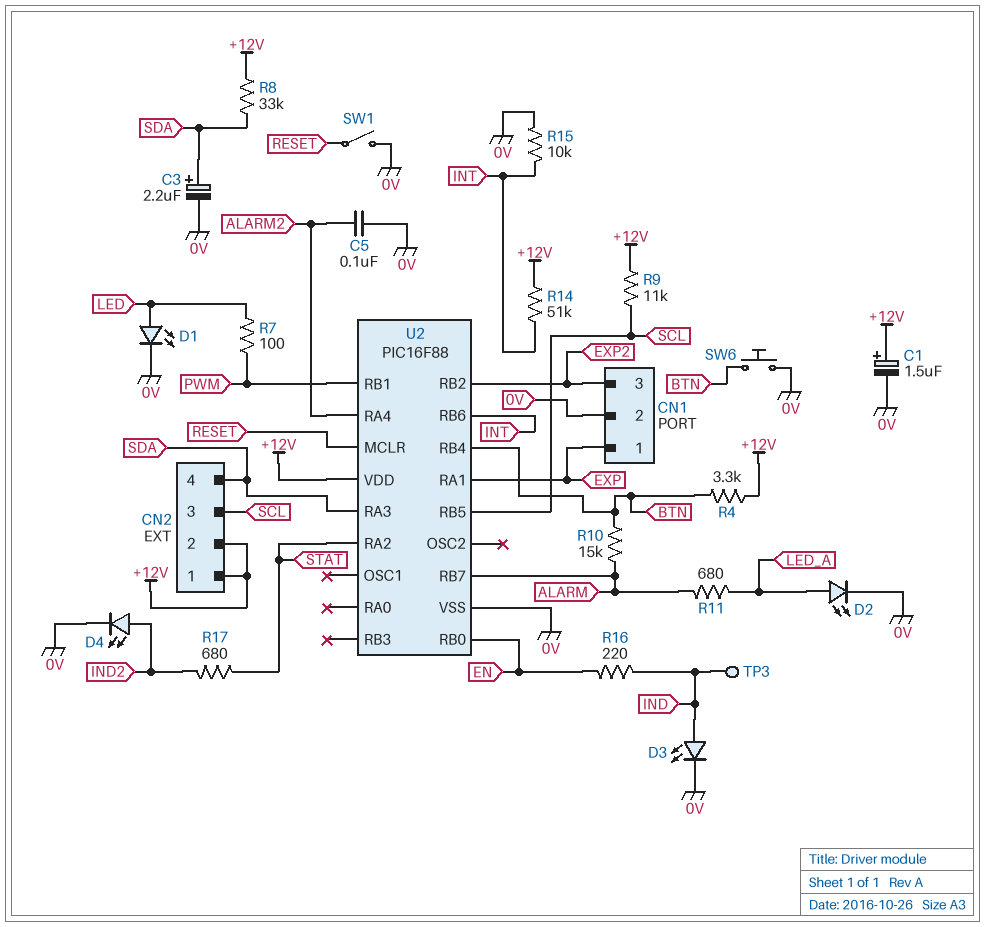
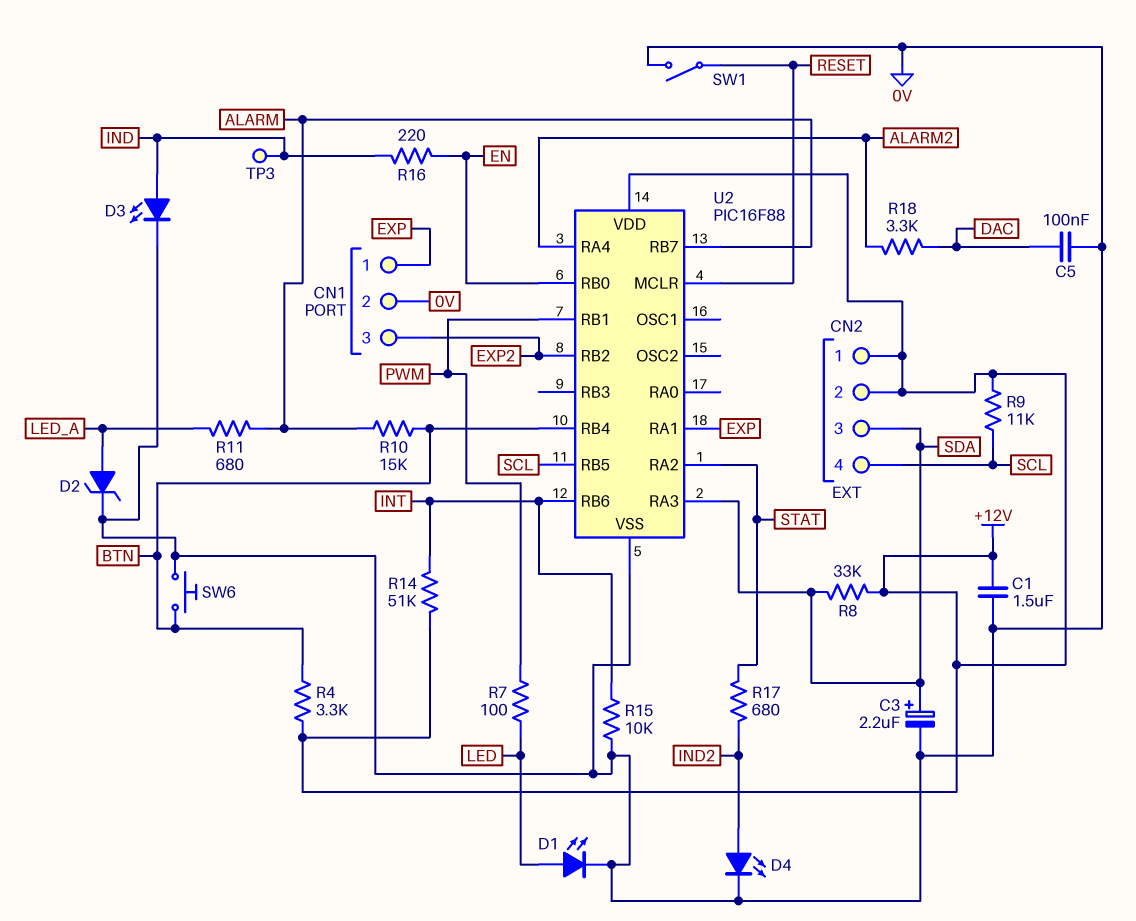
C1: 1.5uF (plus +12V, minus 0V) -> 1.5uF (+12V, 0V)
C5: 100nF (0V, ALARM2) -> 100nF (0V, DAC)
CN2 pin 3: SCL -> SDA
CN2 pin 4: SDA -> SCL
D2: LED (A LED_A, K 0V) -> zener (A LED_A, K 0V)
R18: none -> 3.3k (ALARM2, DAC)

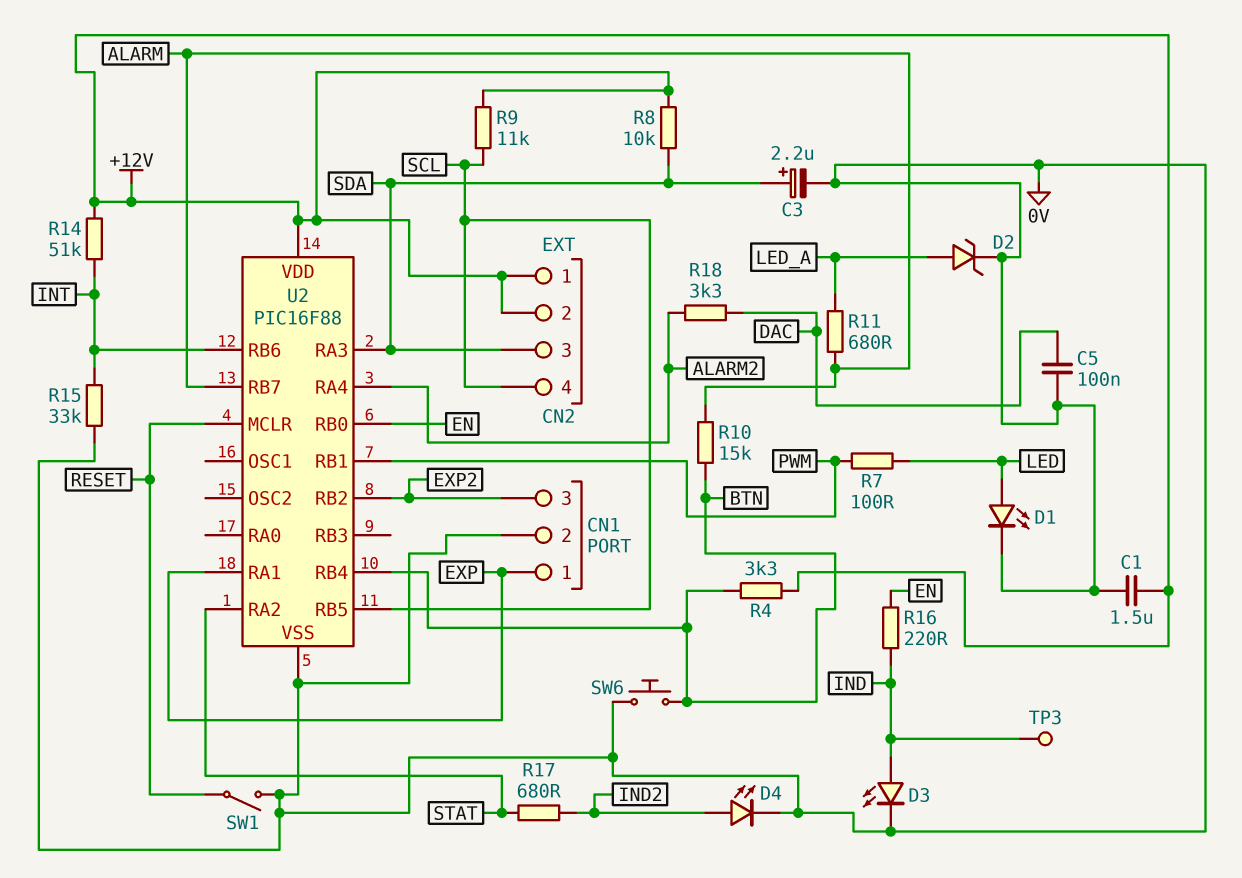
R8: 33k (+12V, SDA) -> 10k (+12V, SDA)
R15: 10k (0V, INT) -> 33k (0V, INT)

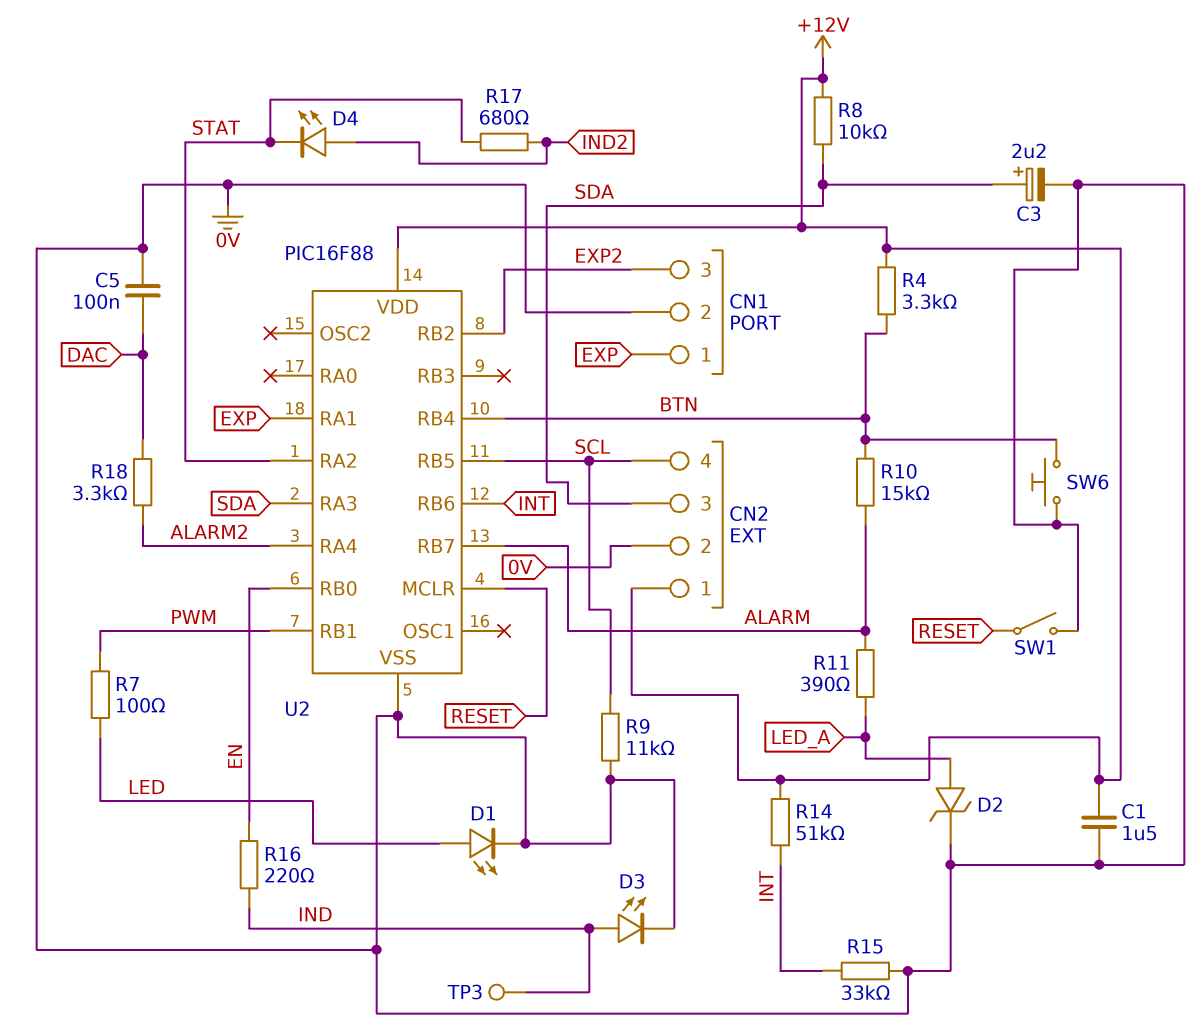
CN2 pin 2: +12V -> 0V
D4: LED (A IND2, K 0V) -> LED (A IND2, K STAT)
R9: 11k (+12V, SCL) -> 11k (0V, SCL)
R11: 680 (ALARM, LED_A) -> 390 (ALARM, LED_A)

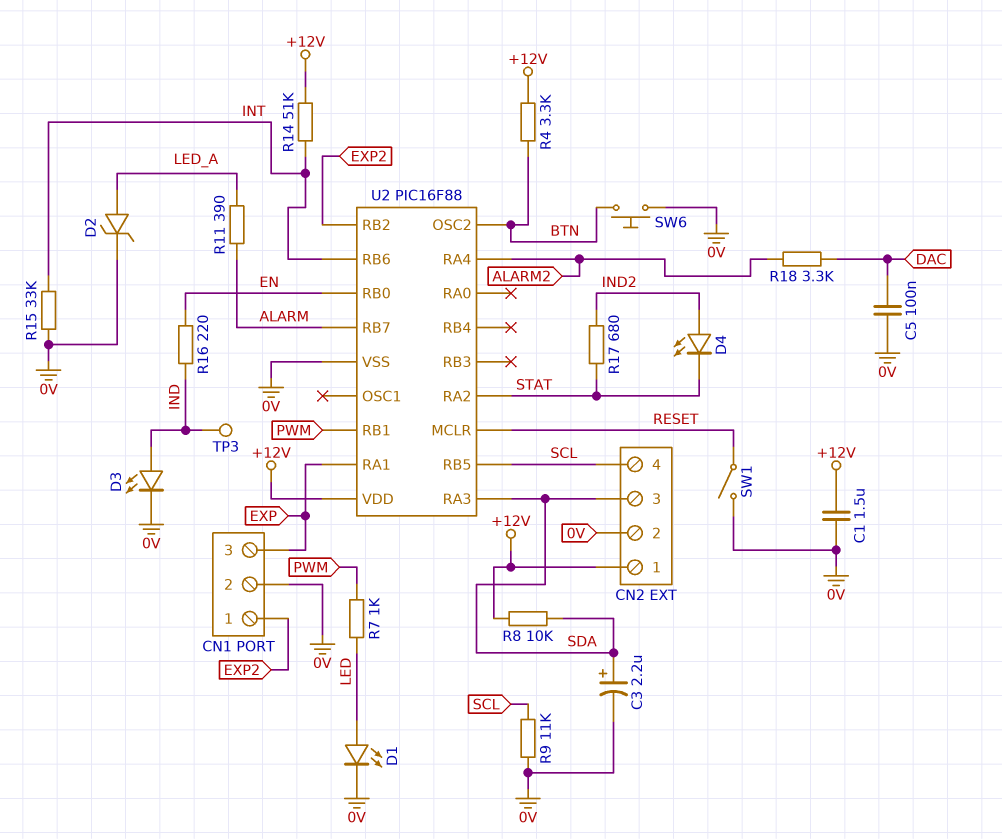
CN1 pin 1: EXP -> EXP2
CN1 pin 3: EXP2 -> EXP
R7: 100 (LED, PWM) -> 1k (LED, PWM)
R10: 15k (ALARM, BTN) -> none
U2 pin OSC2: none -> BTN
U2 pin RB4: BTN -> none

